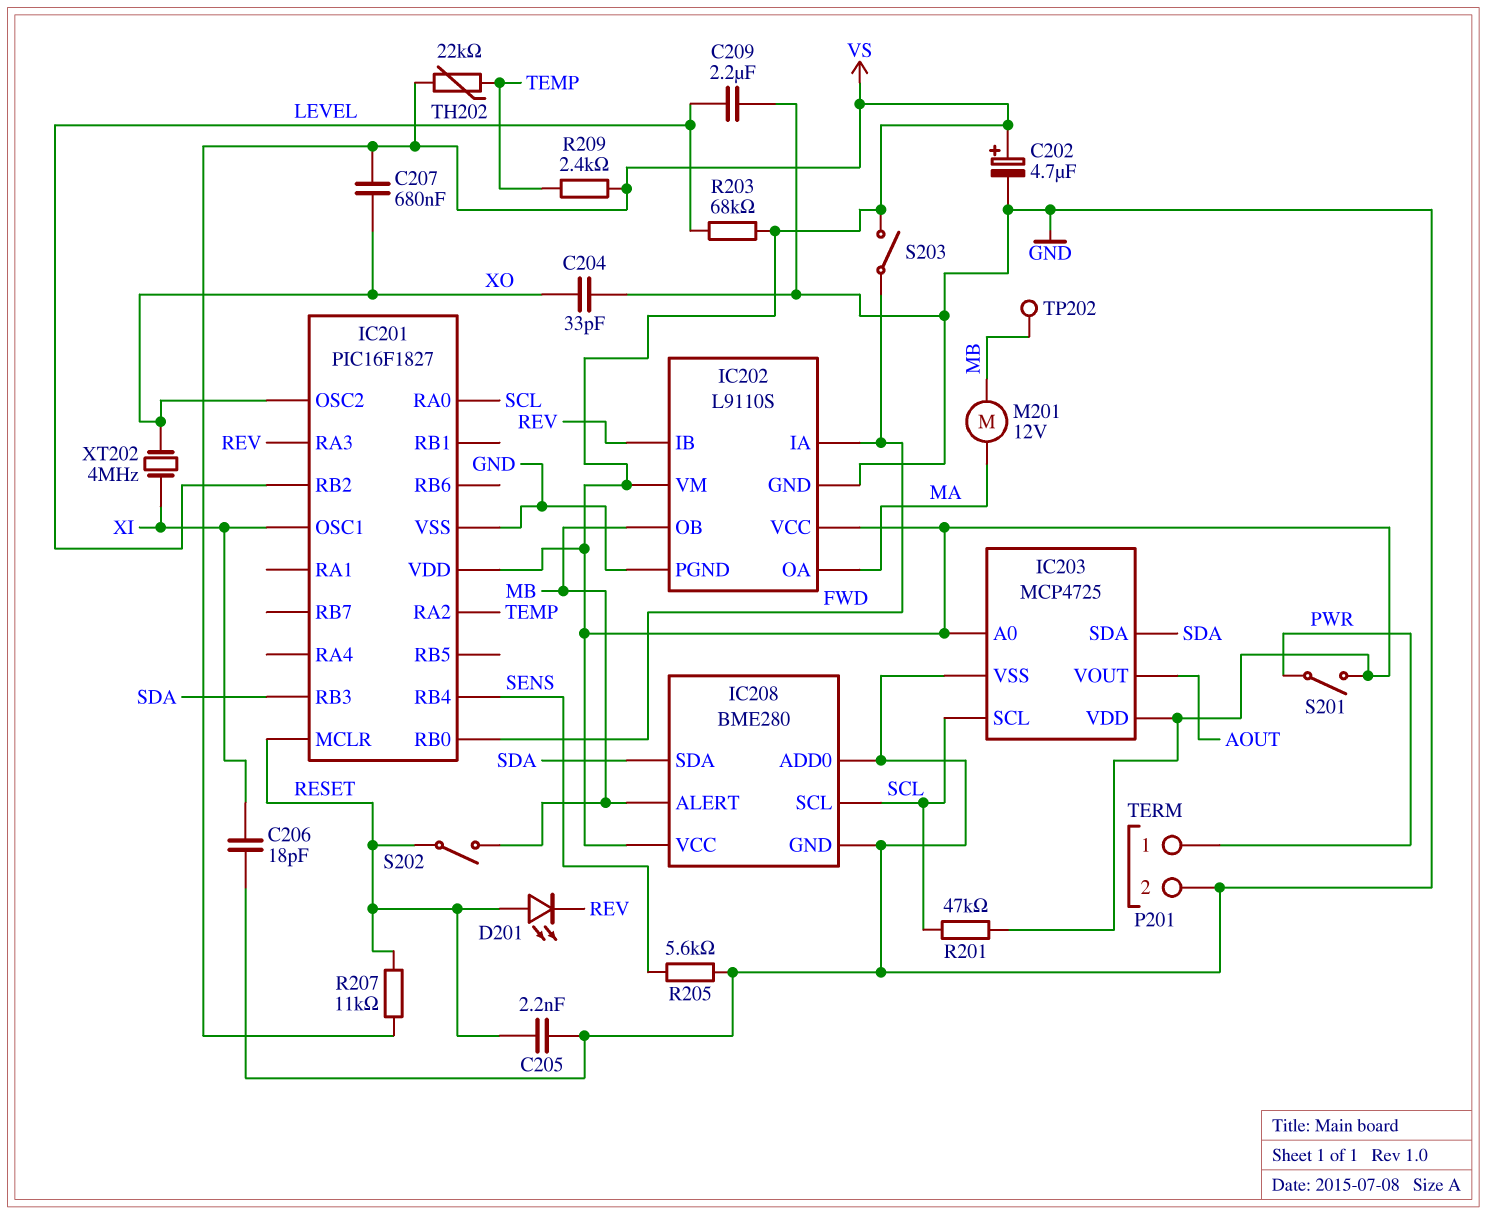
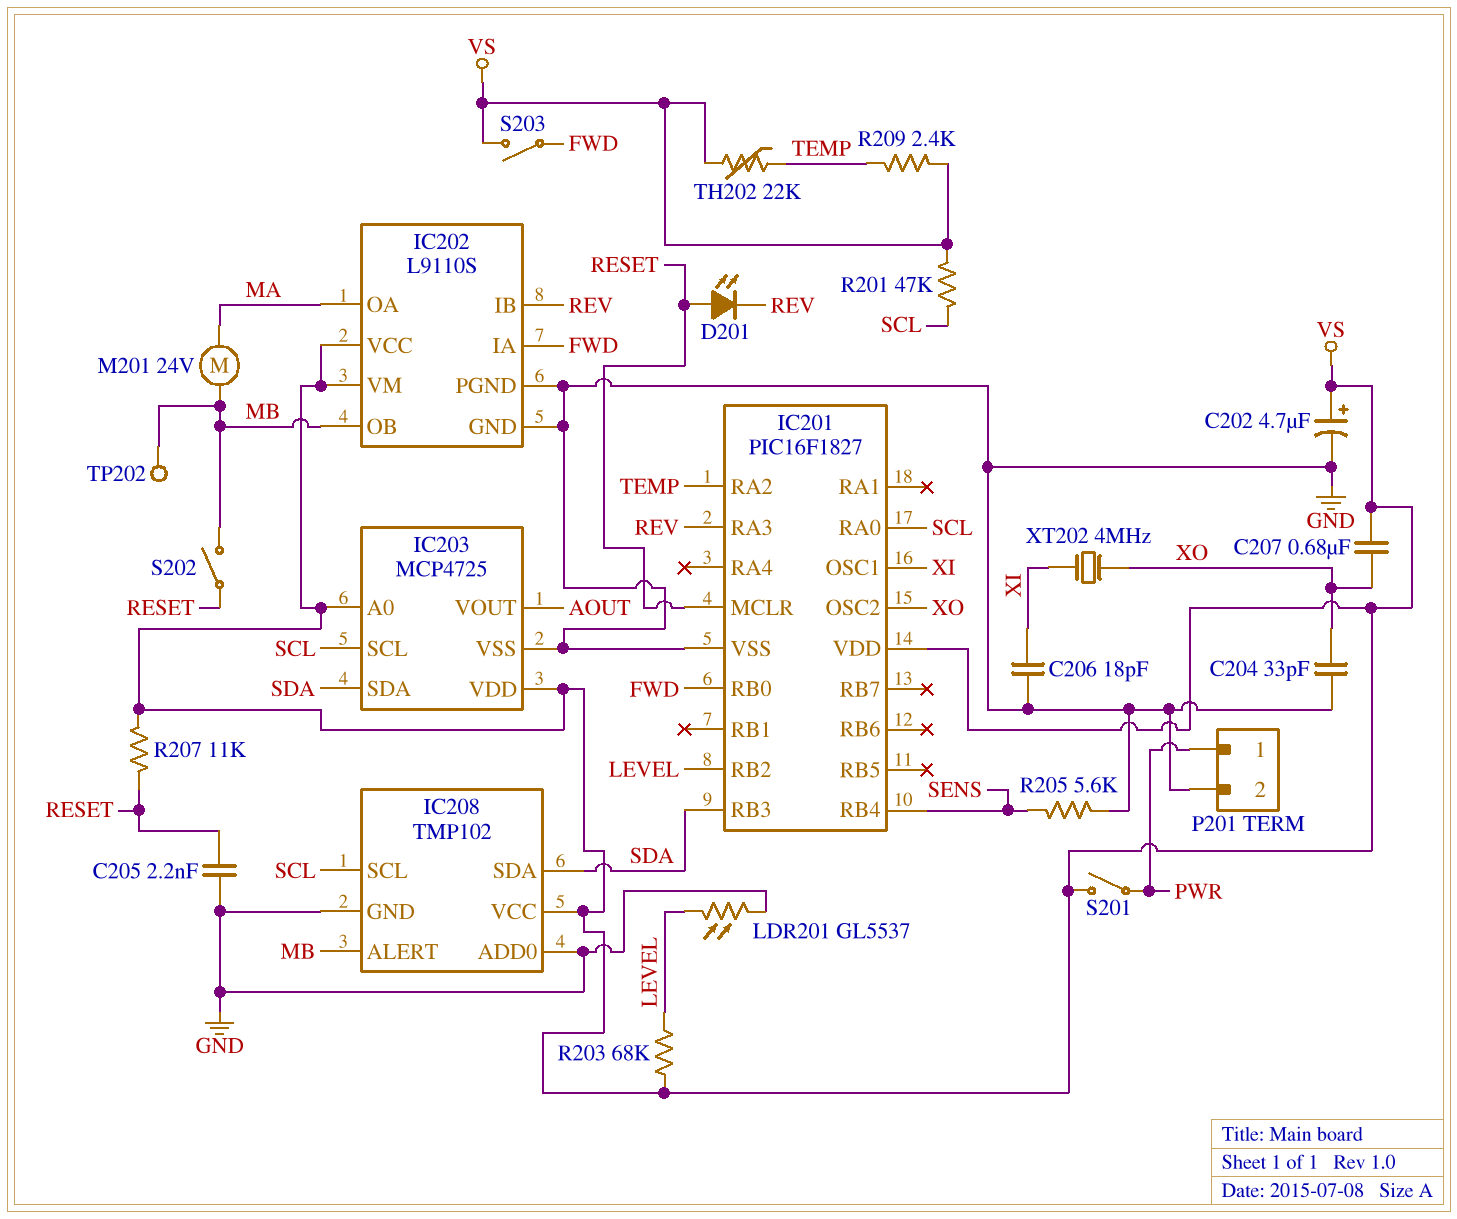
C209: 2.2uF (GND, LEVEL) -> none
IC208: BME280 -> TMP102
LDR201: none -> GL5537 (GND, LEVEL)
M201: motor 12V (MA, MB) -> motor 24V (MA, MB)

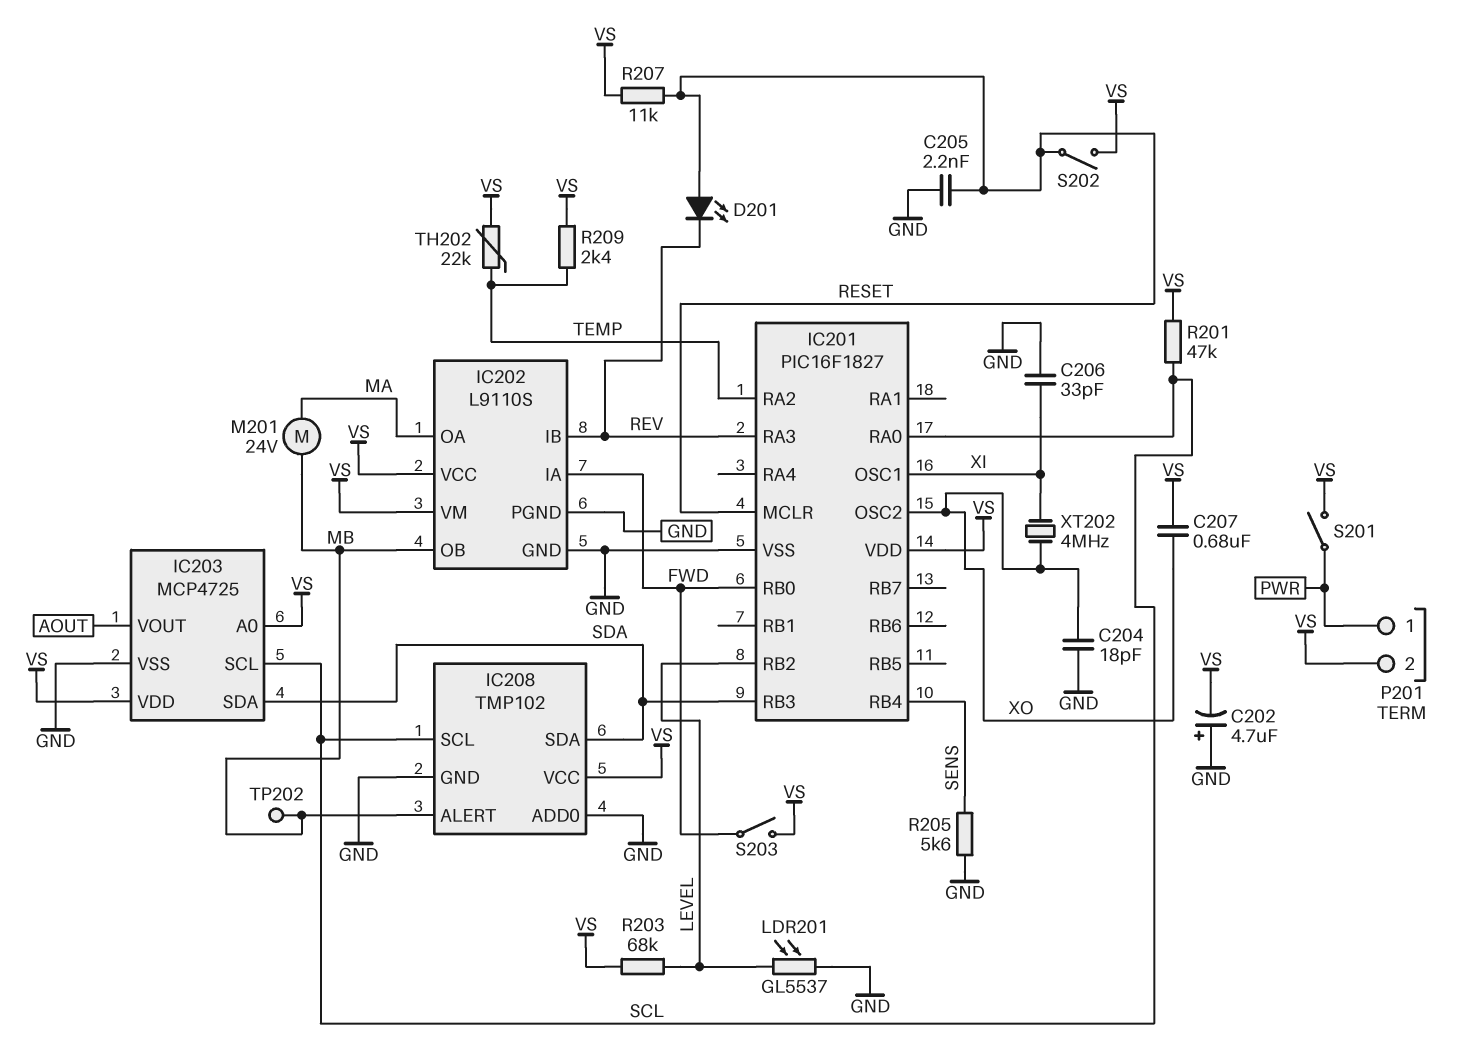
C202: 4.7uF (plus VS, minus GND) -> 4.7uF (plus GND, minus VS)
C204: 33pF (GND, XO) -> 18pF (GND, XO)
C206: 18pF (GND, XI) -> 33pF (GND, XI)
P201 pin 2: GND -> VS
S202: switch (MB, RESET) -> switch (RESET, VS)

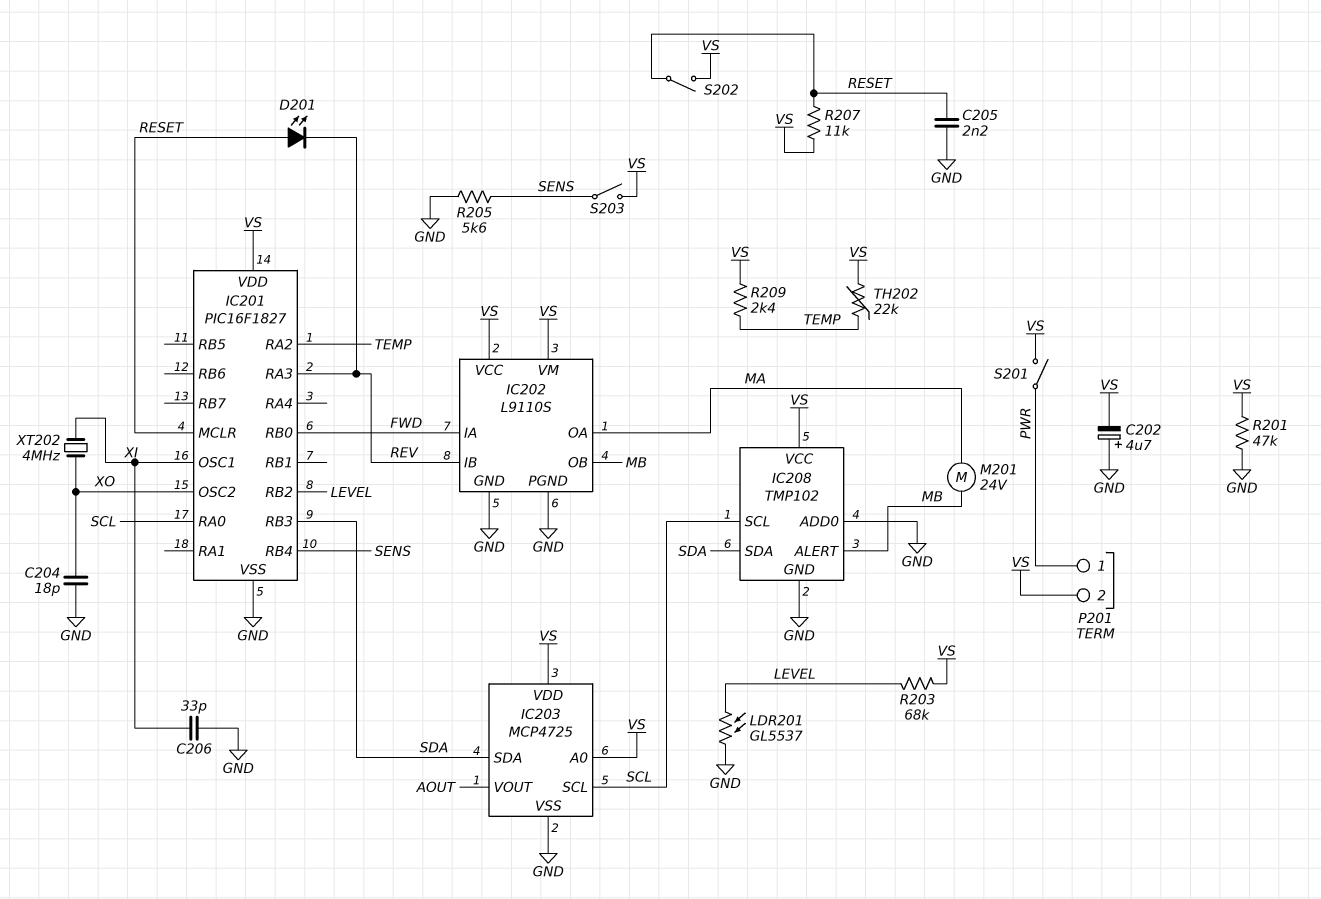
C207: 680nF (VS, XO) -> none
R201: 47k (SCL, VS) -> 47k (GND, VS)
S203: switch (FWD, VS) -> switch (SENS, VS)
TP202: test point (MB) -> none

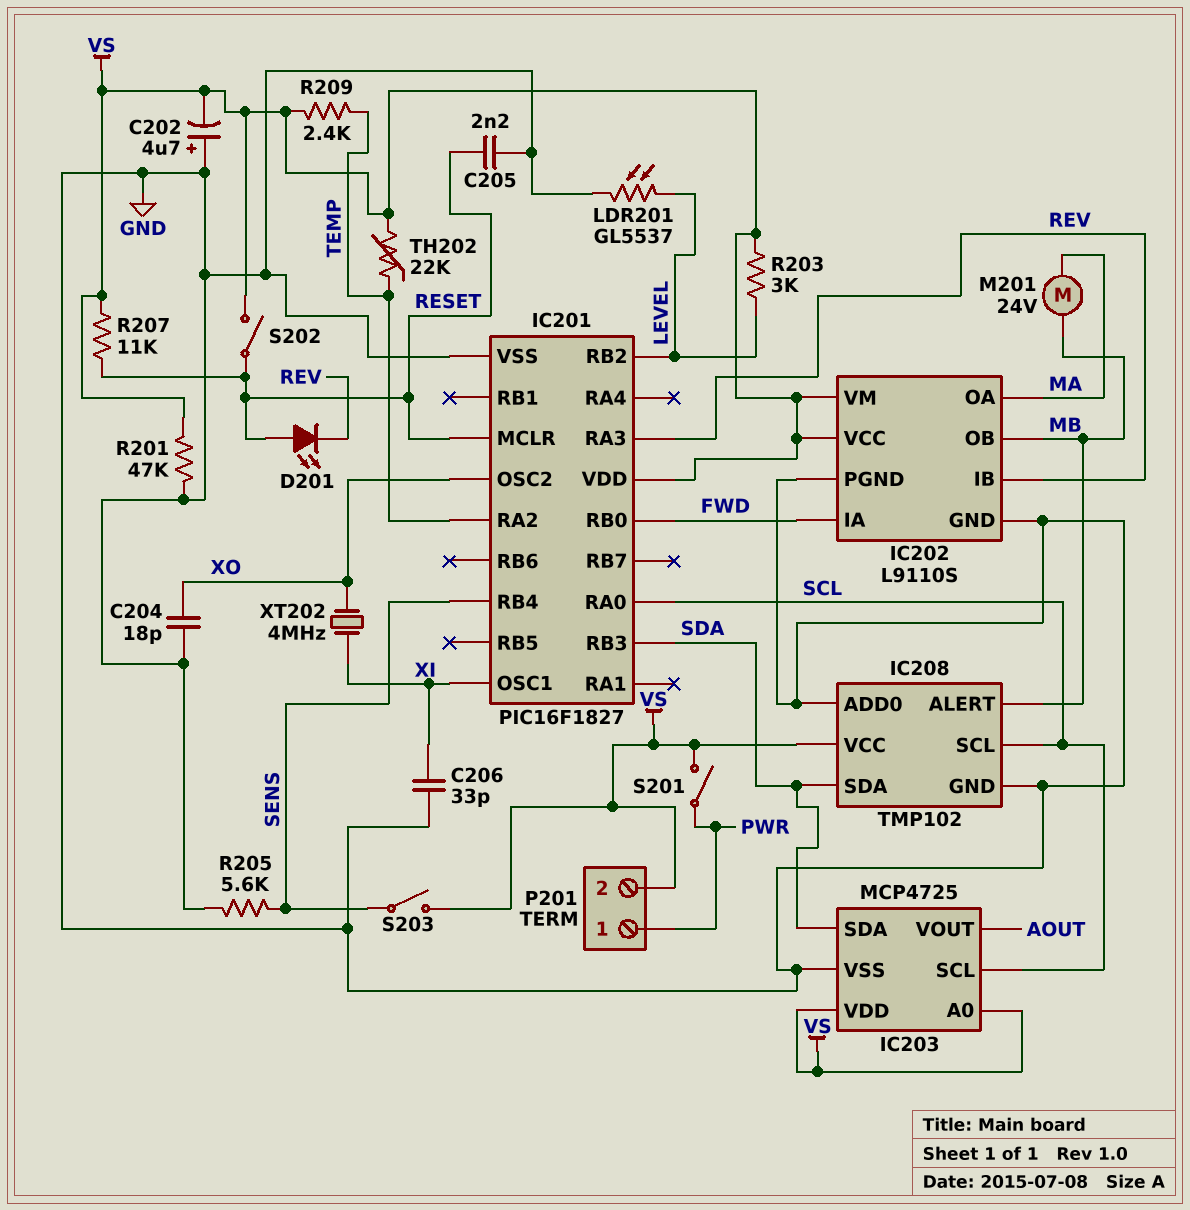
R203: 68k (LEVEL, VS) -> 3k (LEVEL, VS)

